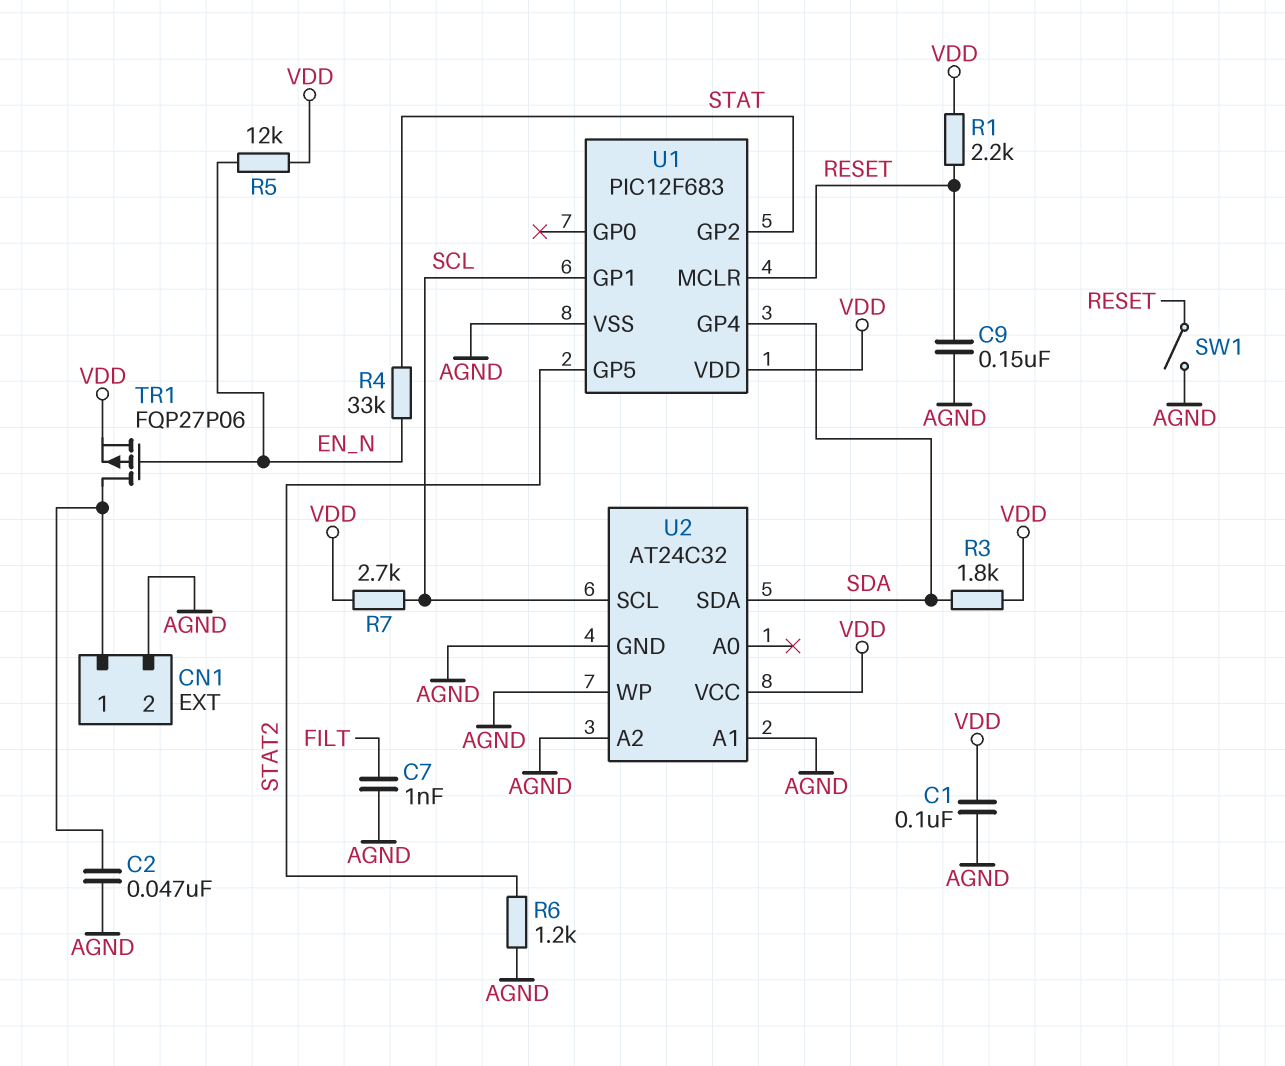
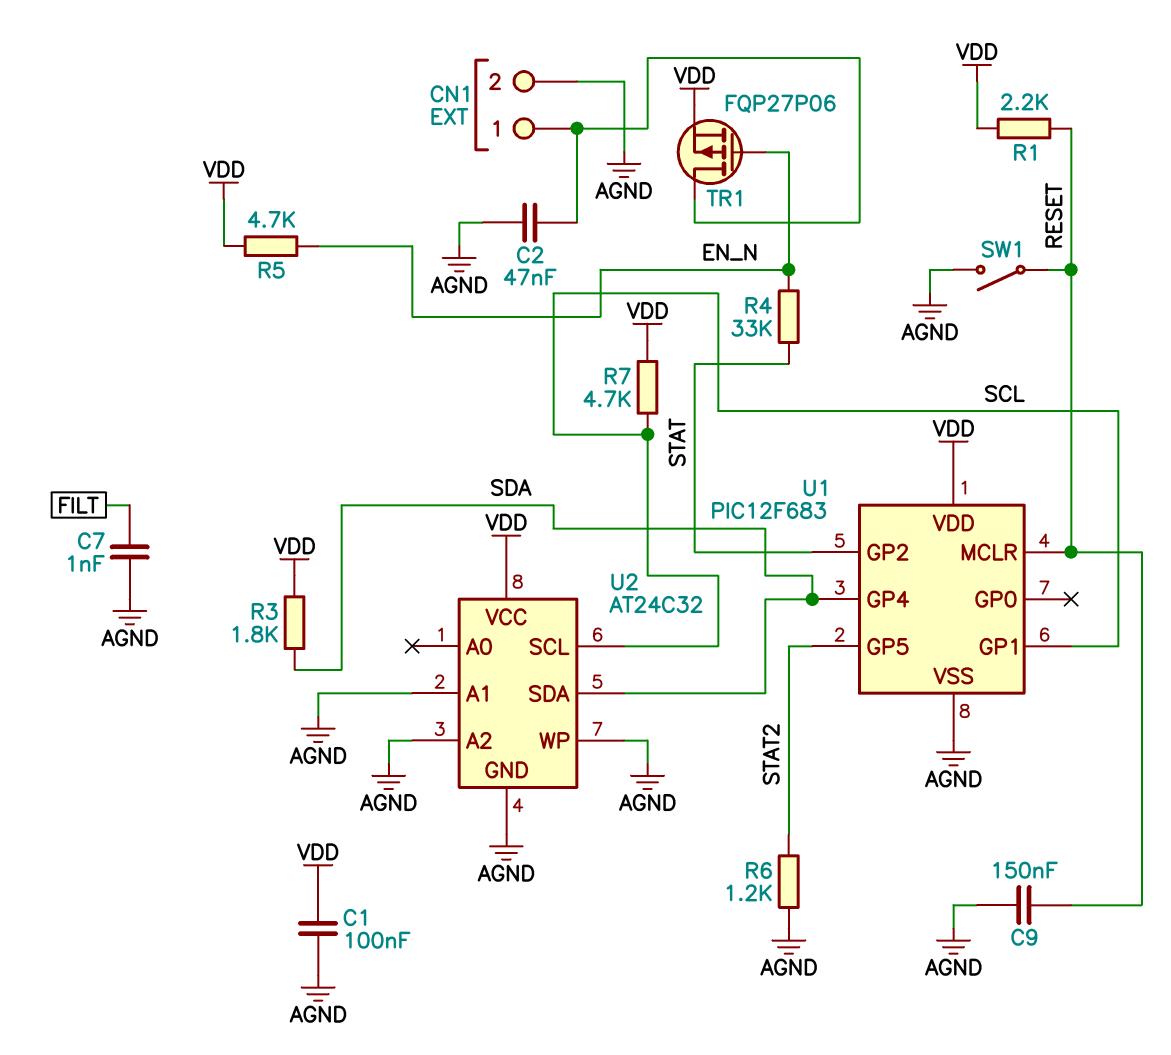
R5: 12k (EN_N, VDD) -> 4.7k (EN_N, VDD)
R7: 2.7k (SCL, VDD) -> 4.7k (SCL, VDD)

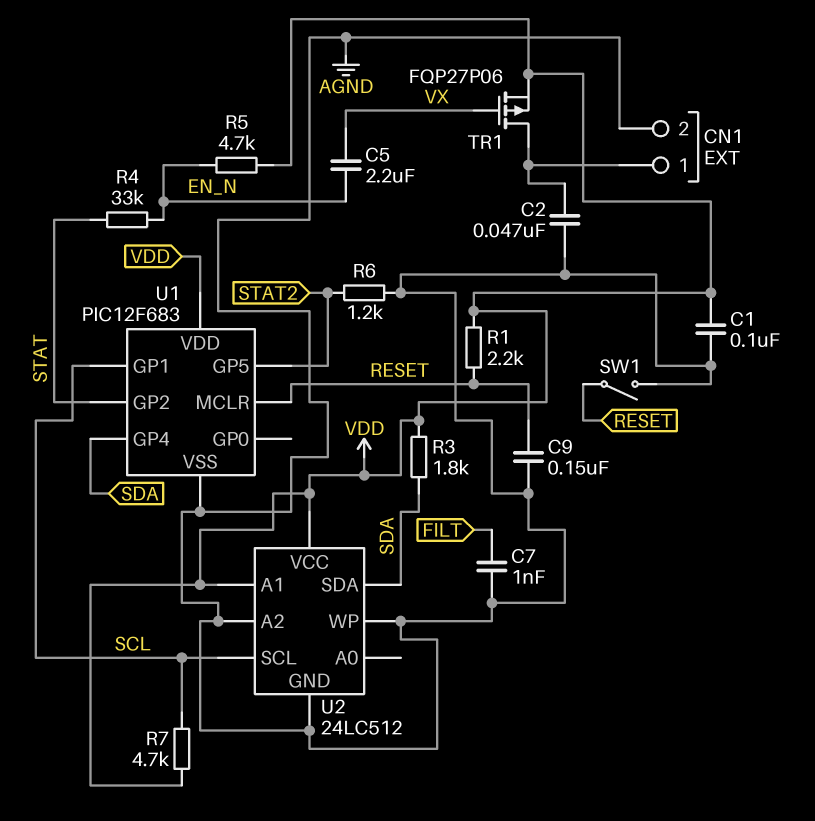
C5: none -> 2.2uF (EN_N, VX)
TR1: PMOS FQP27P06 (G EN_N, D CN1/1, S VDD) -> PMOS FQP27P06 (G VX, D CN1/1, S VDD)
U2: AT24C32 -> 24LC512
U2 pin A1: AGND -> VDD

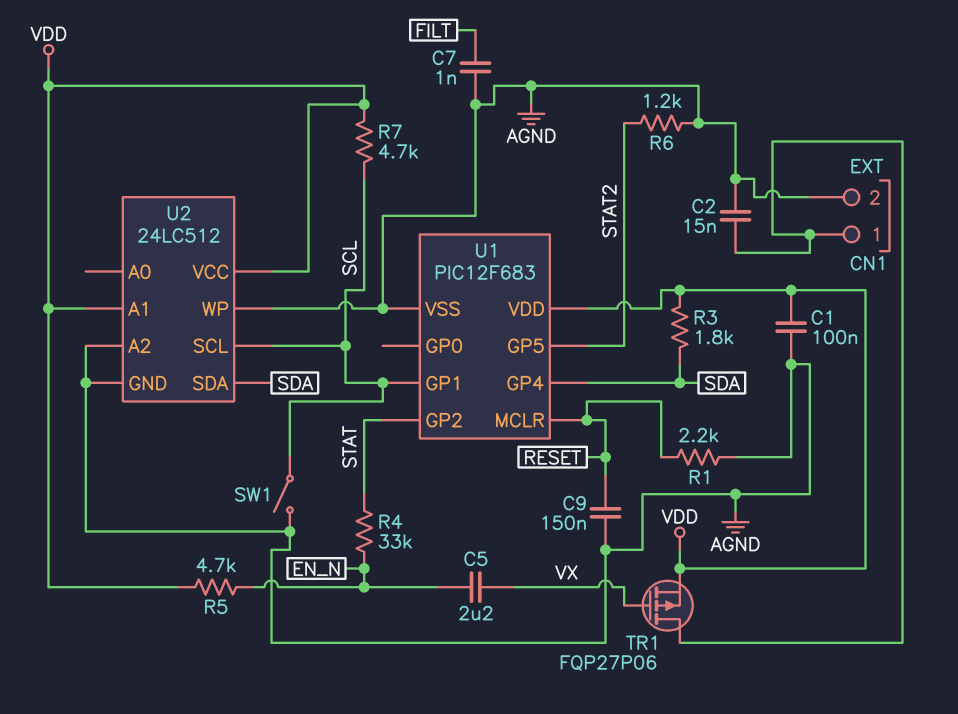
C2: 47nF (AGND, CN1/1) -> 15nF (AGND, CN1/1)
R1: 2.2k (RESET, VDD) -> 2.2k (AGND, RESET)
SW1: switch (AGND, RESET) -> switch (AGND, SCL)

